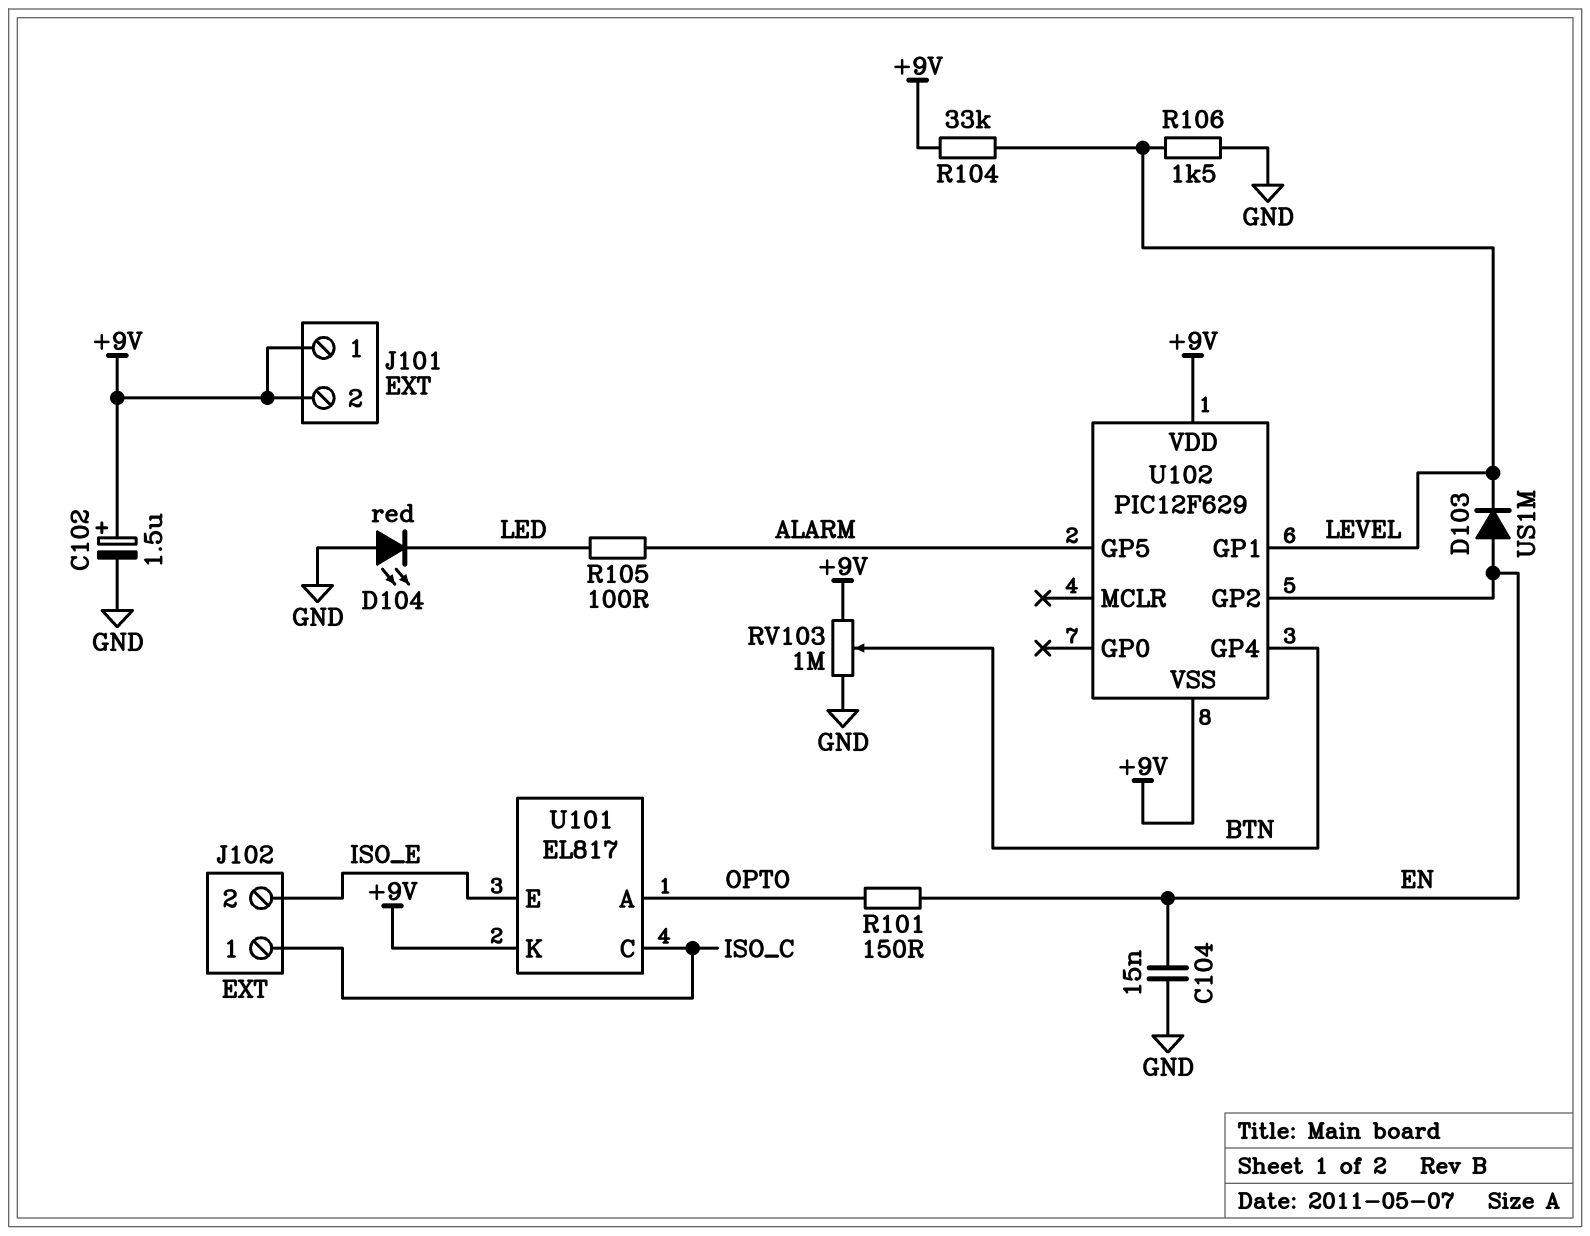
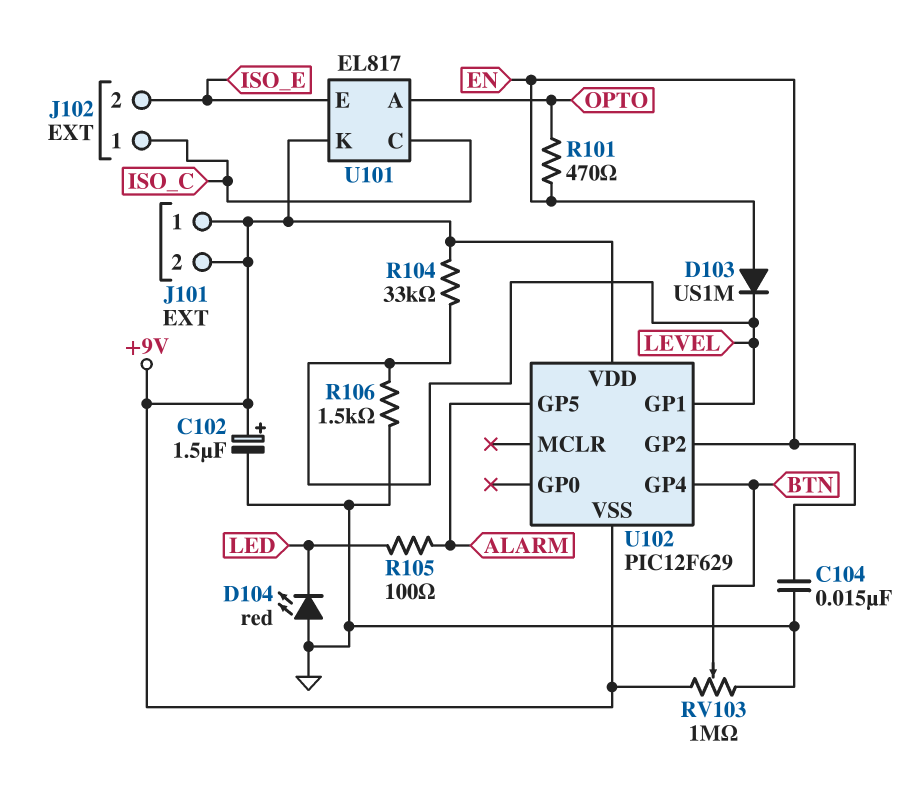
R101: 150 (EN, OPTO) -> 470 (EN, OPTO)

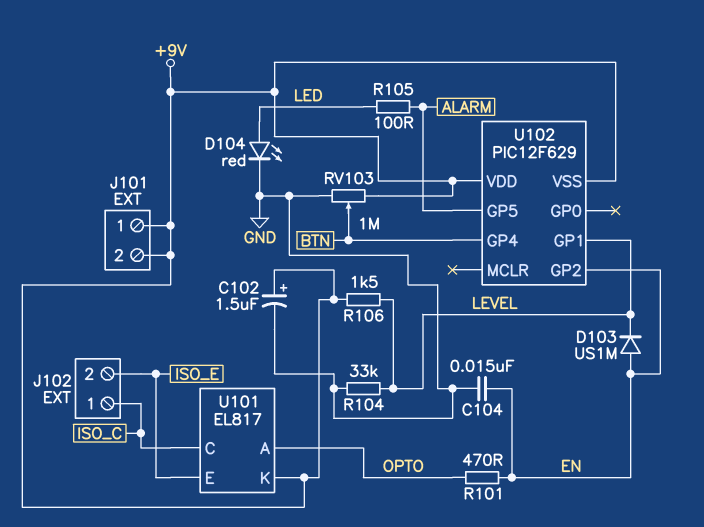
D104: LED red (A GND, K LED) -> LED red (A LED, K GND)
R104: 33k (+9V, LEVEL) -> 33k (GND, LEVEL)
R106: 1.5k (GND, LEVEL) -> 1.5k (+9V, LEVEL)

